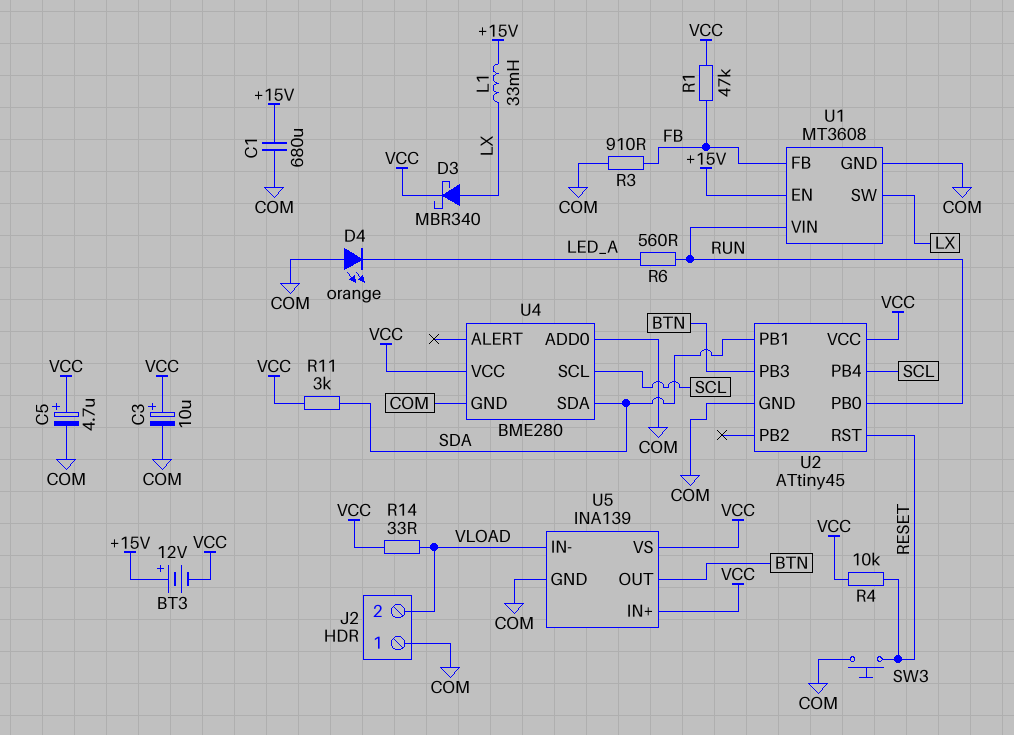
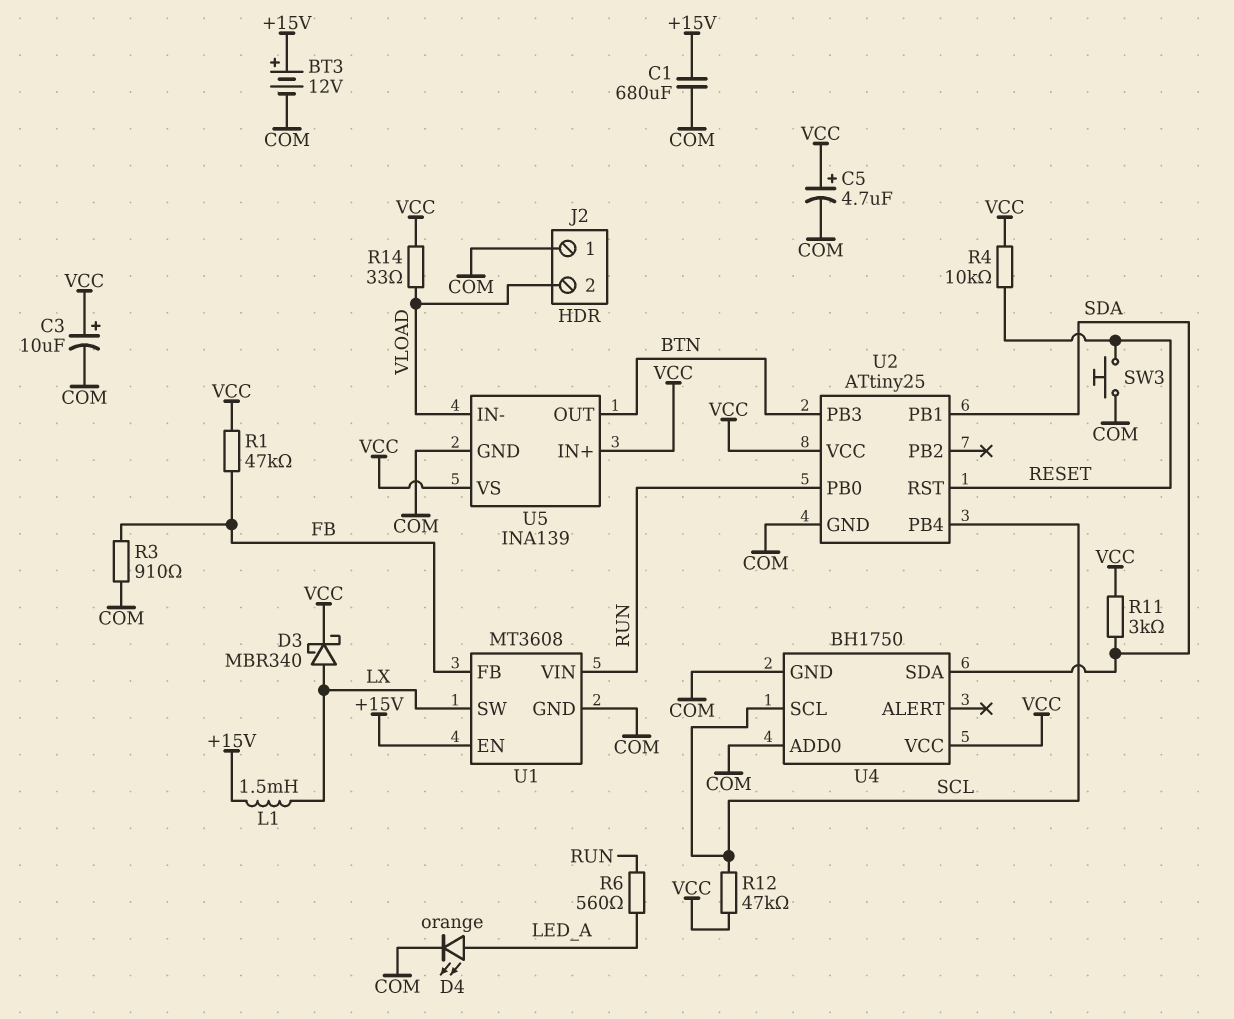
BT3: 12V (plus +15V, minus VCC) -> 12V (plus +15V, minus COM)
D4: LED orange (A COM, K LED_A) -> LED orange (A LED_A, K COM)
L1: 33mH (+15V, LX) -> 1.5mH (+15V, LX)
R12: none -> 47k (SCL, VCC)
U2: ATtiny45 -> ATtiny25
U4: BME280 -> BH1750

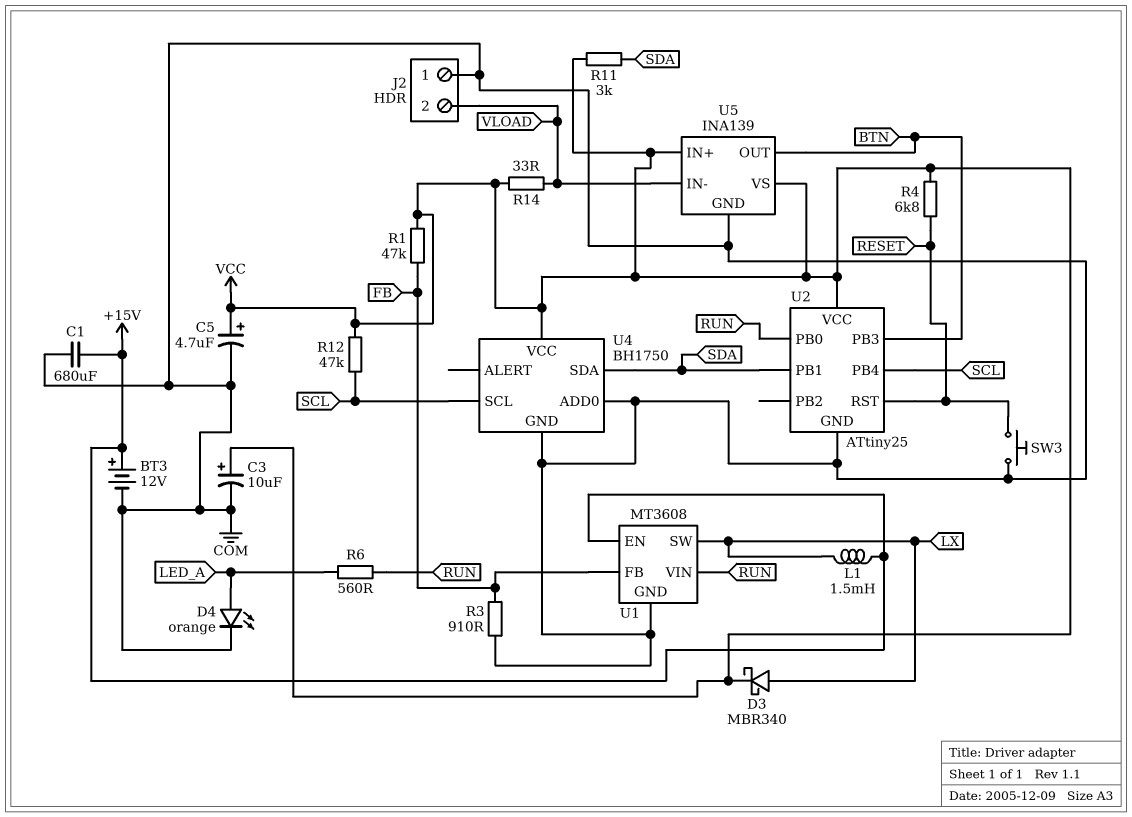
R4: 10k (RESET, VCC) -> 6.8k (RESET, VCC)

